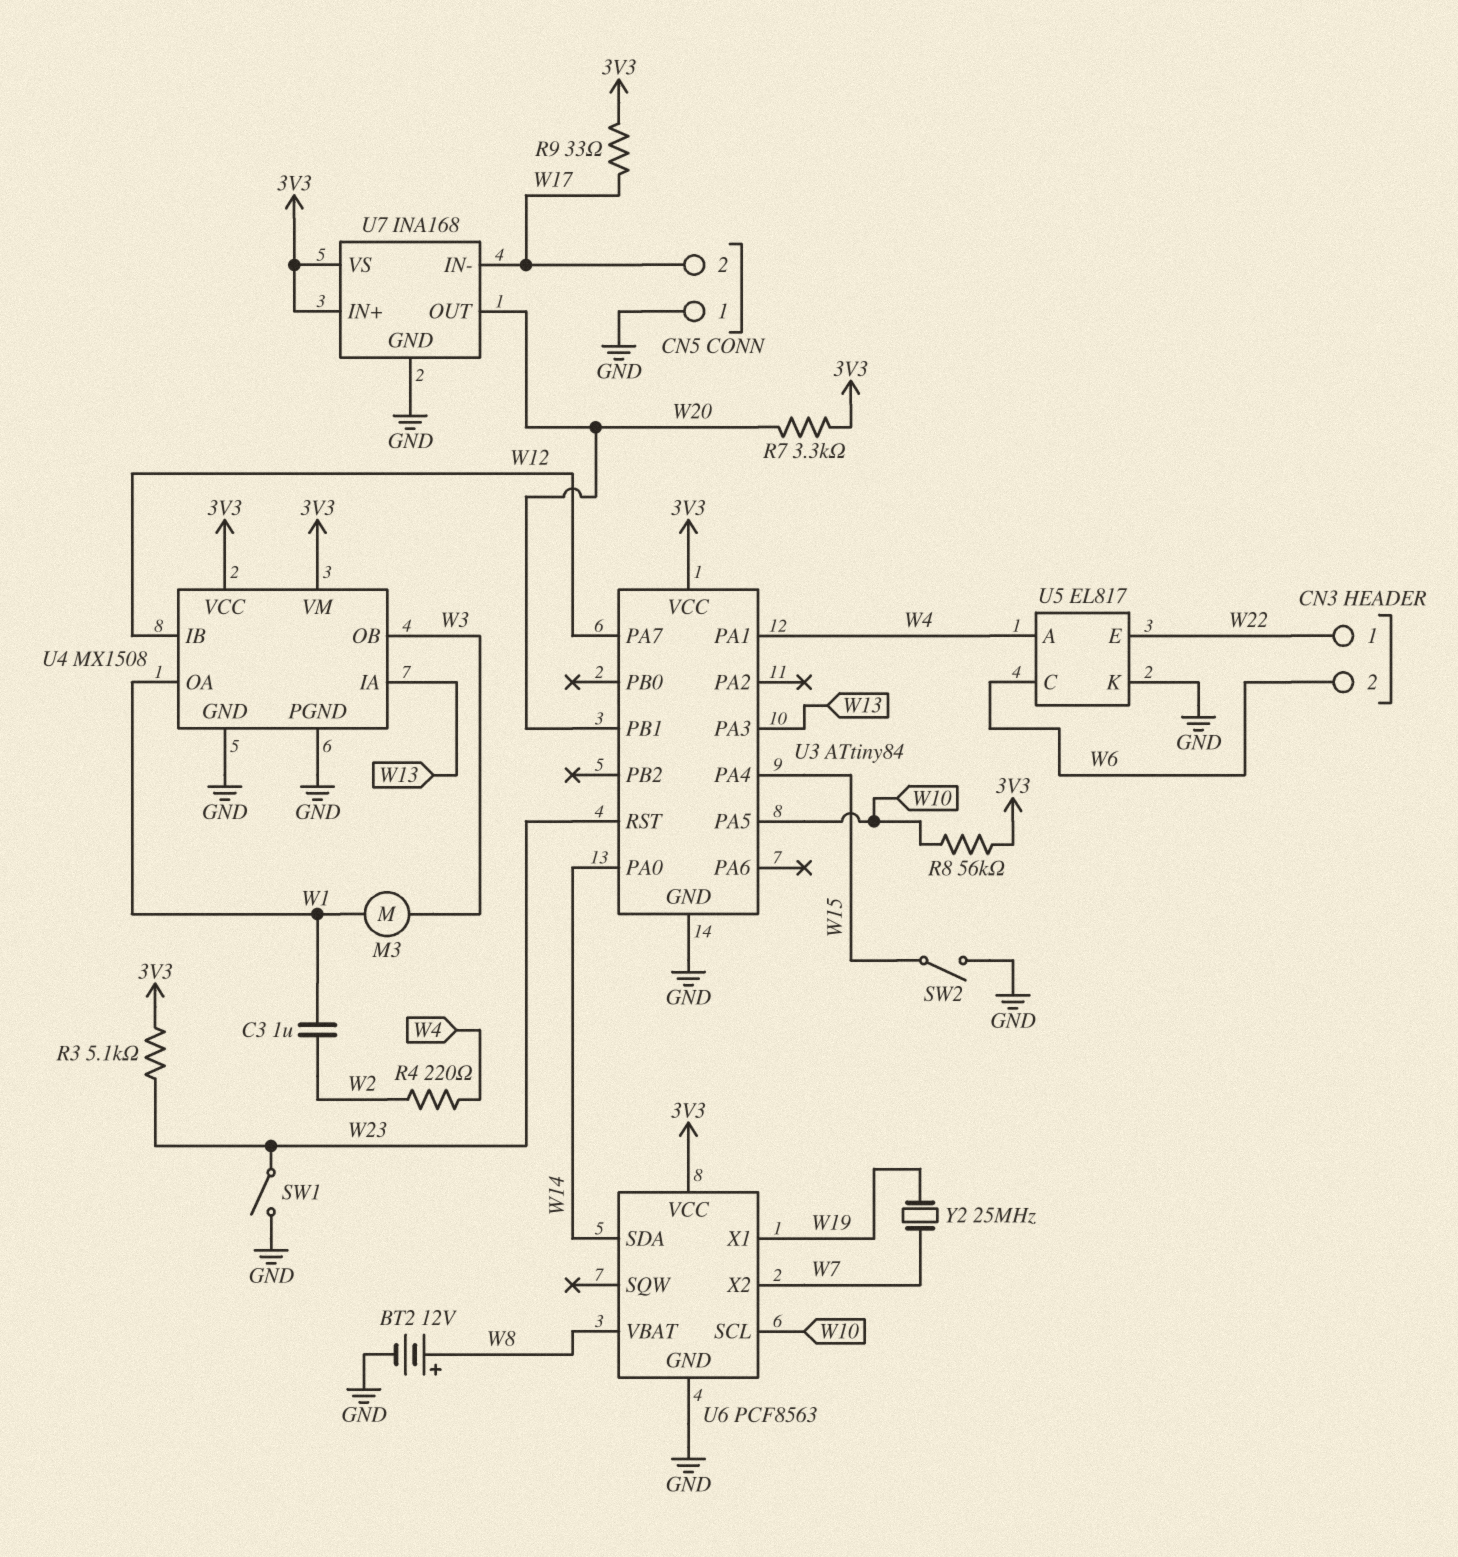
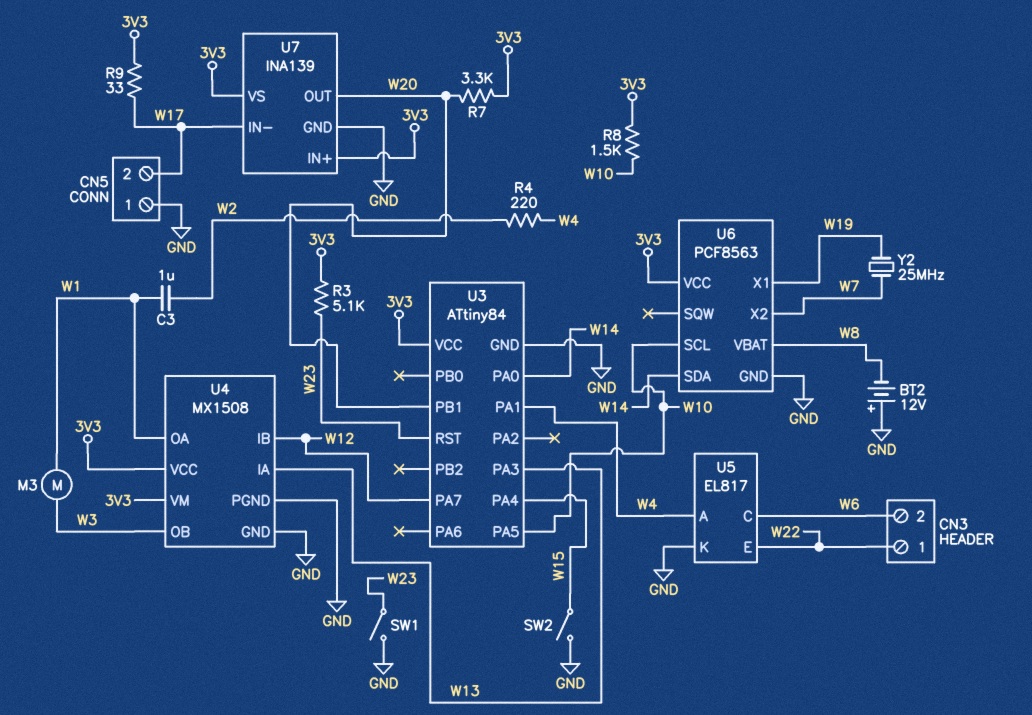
BT2: 12V (plus W8, minus GND) -> 12V (plus GND, minus W8)
R8: 56k (3V3, W10) -> 1.5k (3V3, W10)
U7: INA168 -> INA139

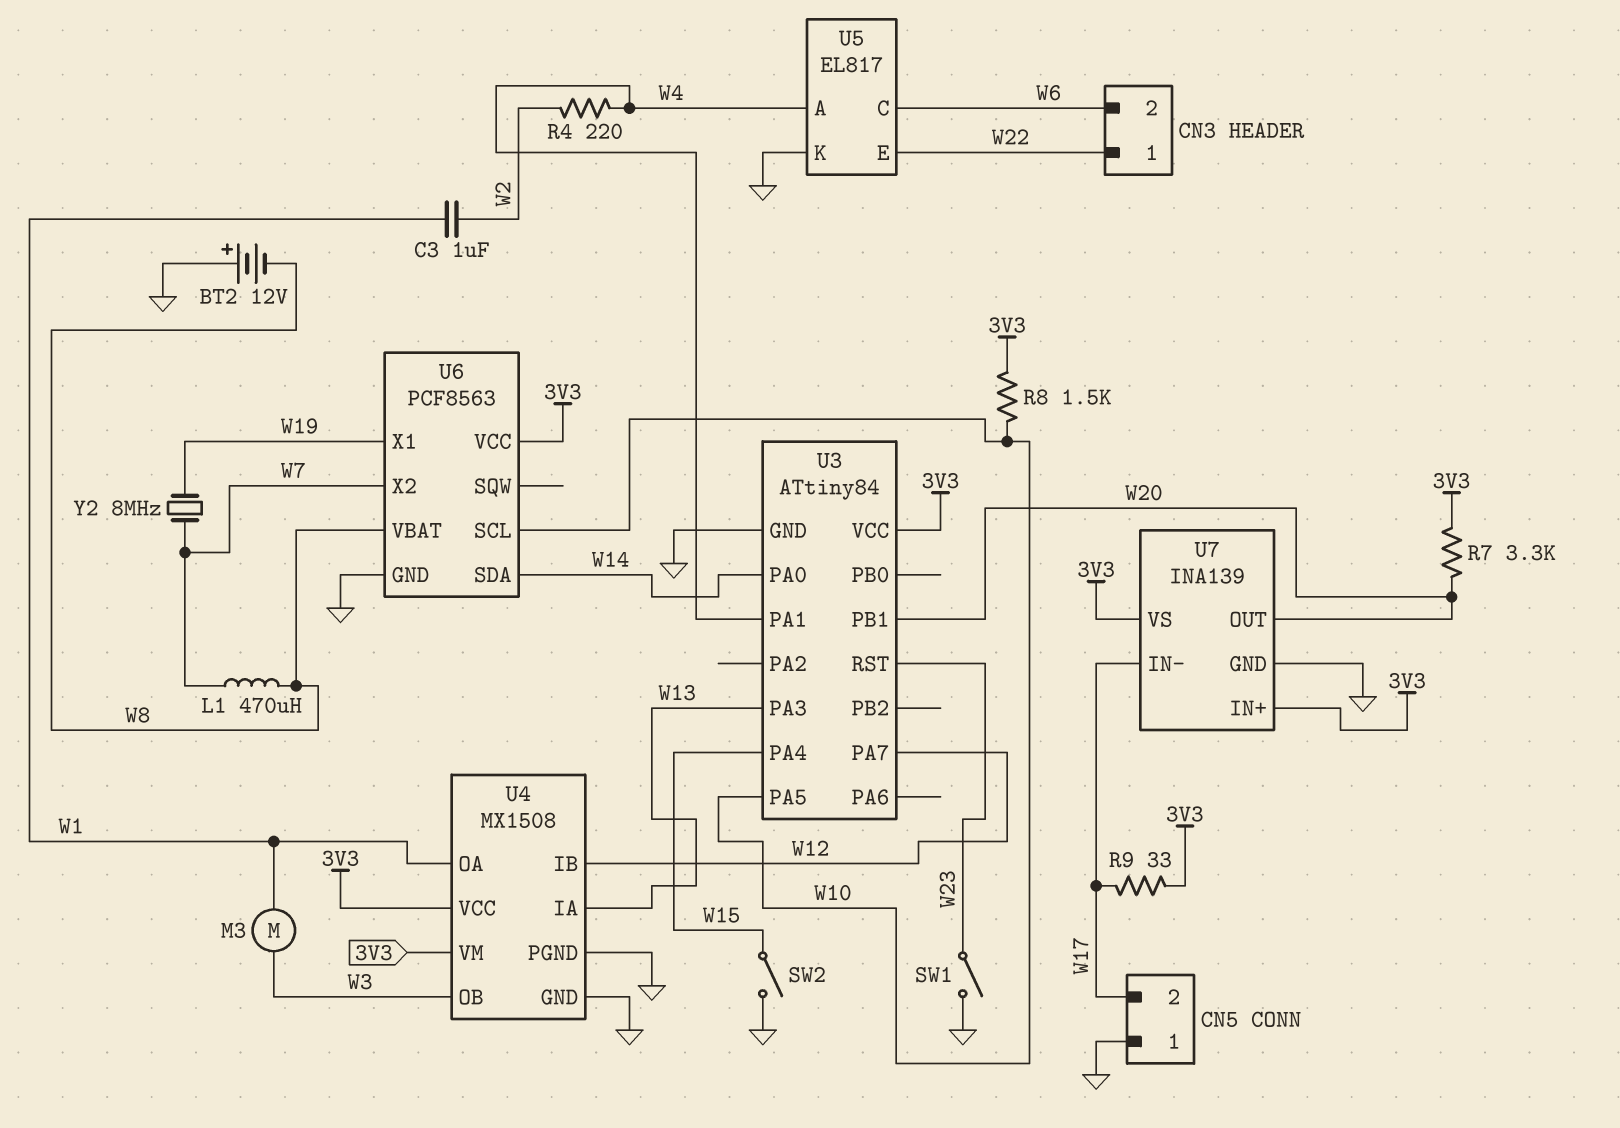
L1: none -> 470uH (W7, W8)
R3: 5.1k (3V3, W23) -> none
Y2: 25MHz (W7, W19) -> 8MHz (W7, W19)

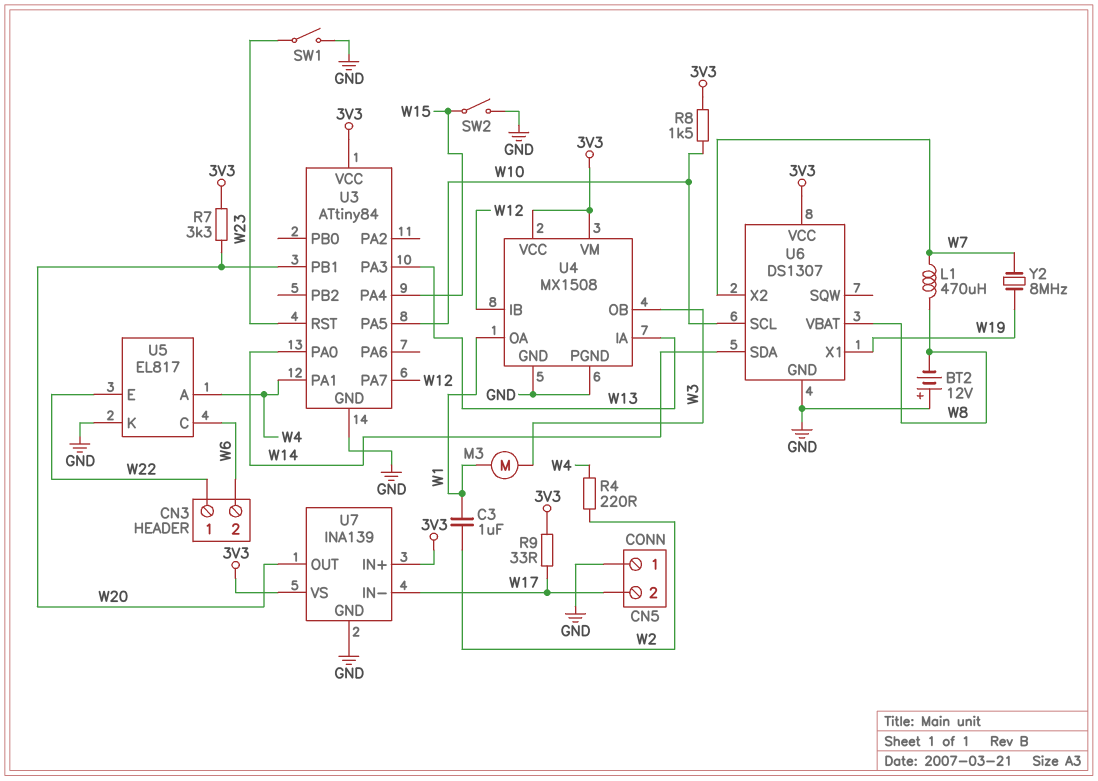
U6: PCF8563 -> DS1307

